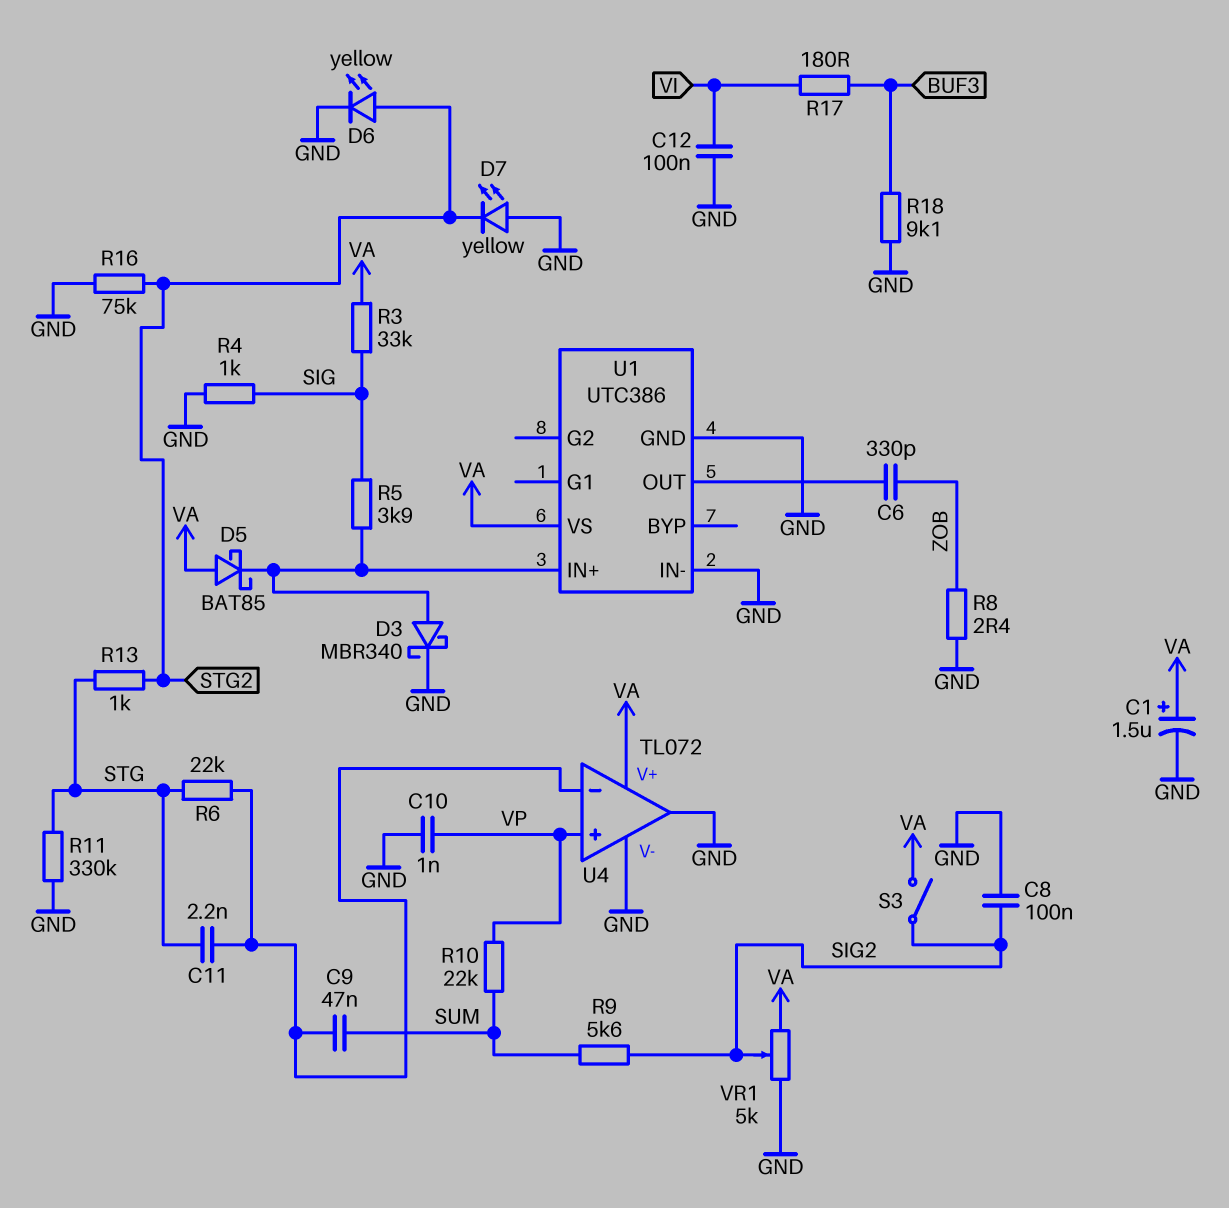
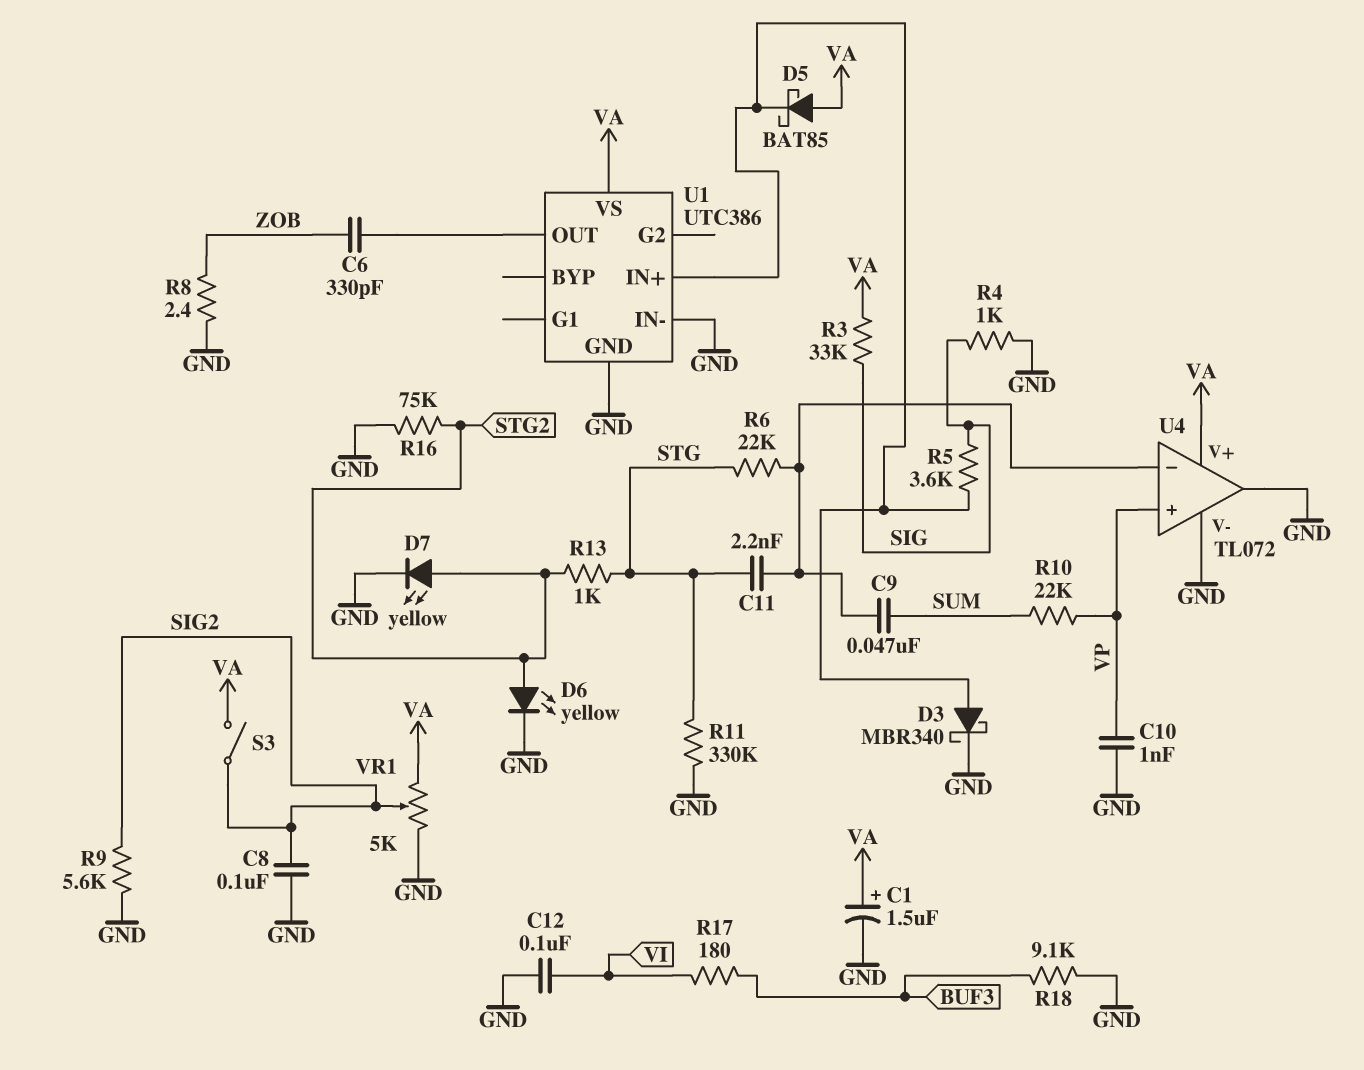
D7: LED yellow (A GND, K STG2) -> LED yellow (A STG2, K GND)
R5: 3.9k (SIG, U1/IN+) -> 3.6k (SIG, U1/IN+)
R9: 5.6k (SIG2, SUM) -> 5.6k (GND, SIG2)

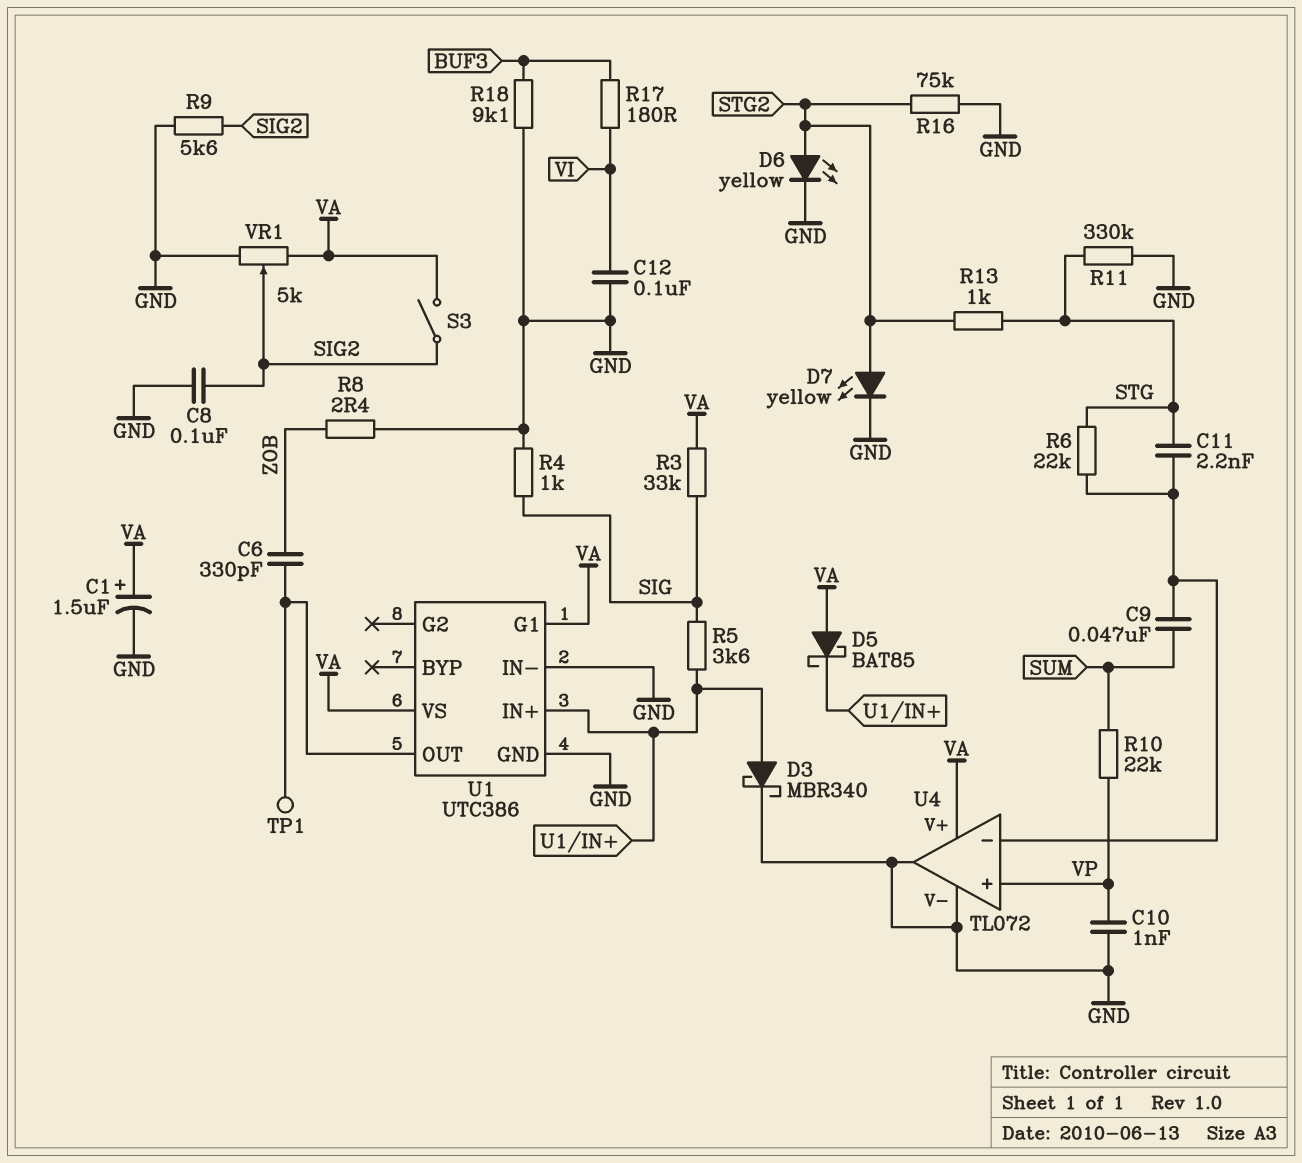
TP1: none -> test point (U1/OUT)
U1 pin G1: none -> VA

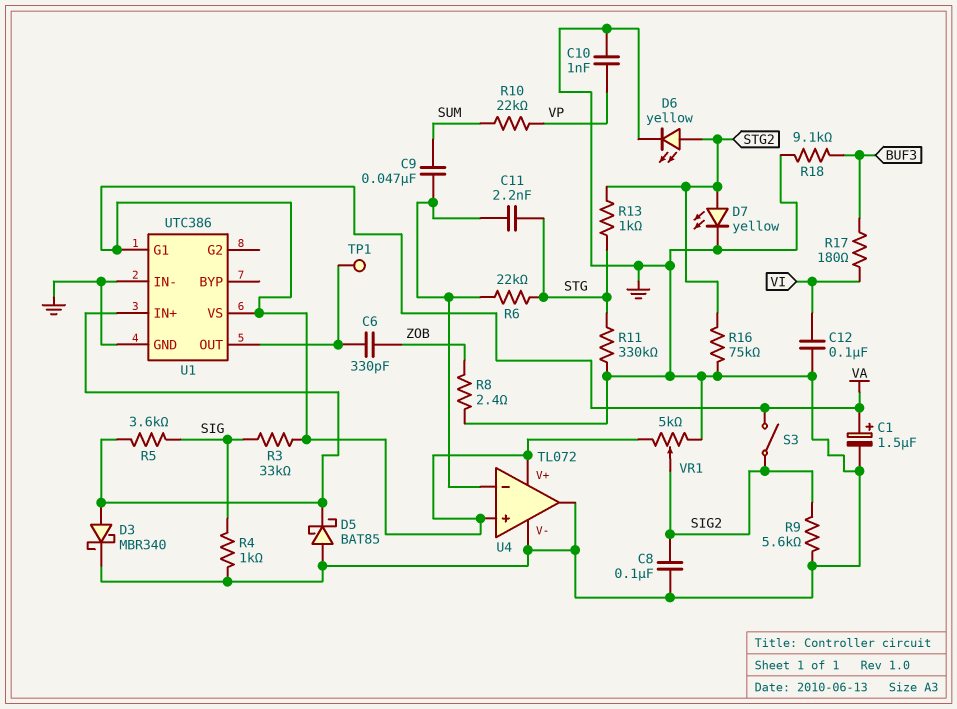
D5: schottky BAT85 (A VA, K U1/IN+) -> schottky BAT85 (A GND, K U1/IN+)
U4 pin in+: VP -> VA

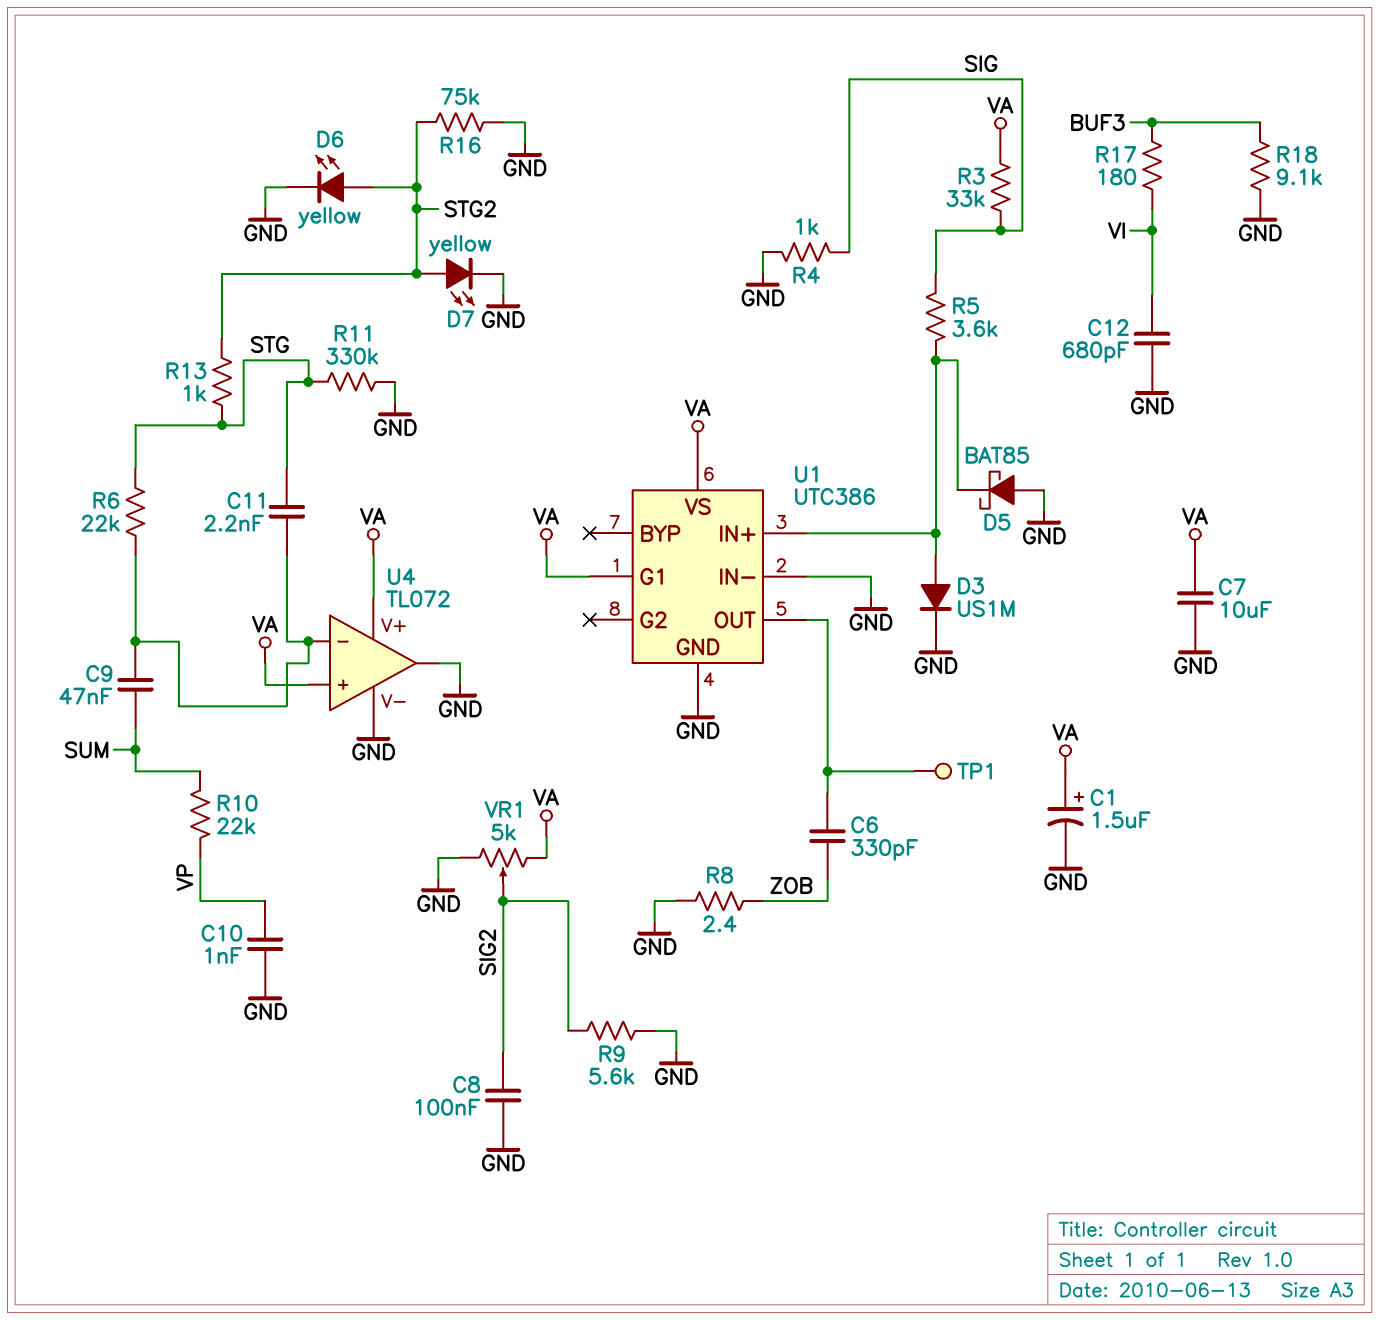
C7: none -> 10uF (GND, VA)
C12: 100nF (GND, VI) -> 680pF (GND, VI)
D3: schottky MBR340 (A U1/IN+, K GND) -> diode US1M (A U1/IN+, K GND)
S3: switch (SIG2, VA) -> none

